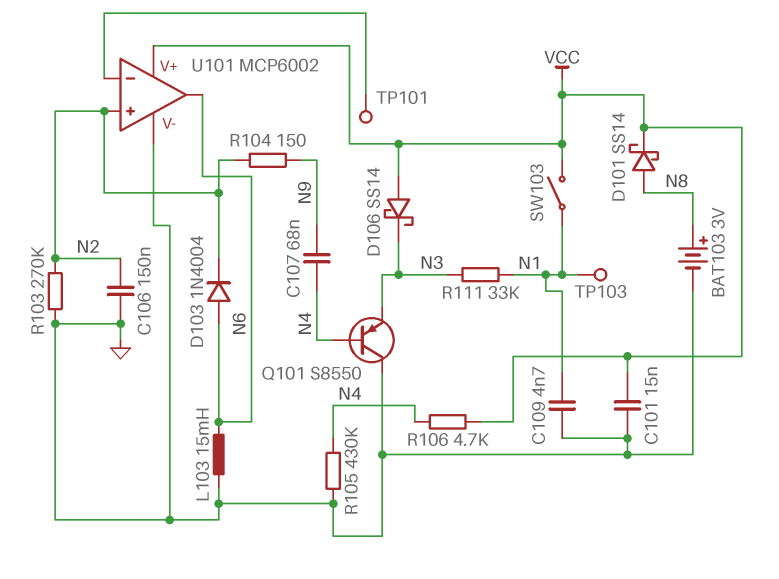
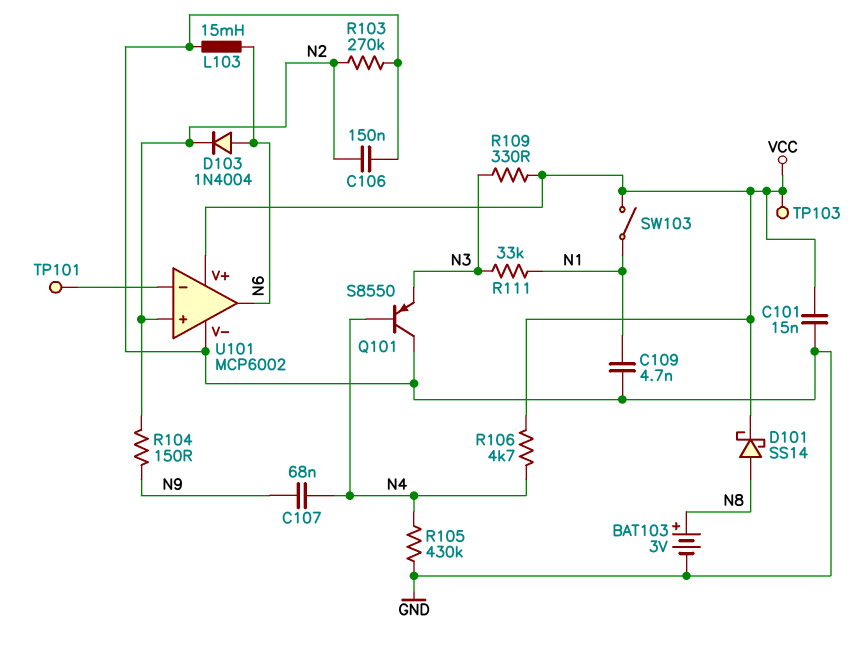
D106: schottky SS14 (A VCC, K N3) -> none
R109: none -> 330 (N3, VCC)
TP103: test point (N1) -> test point (VCC)

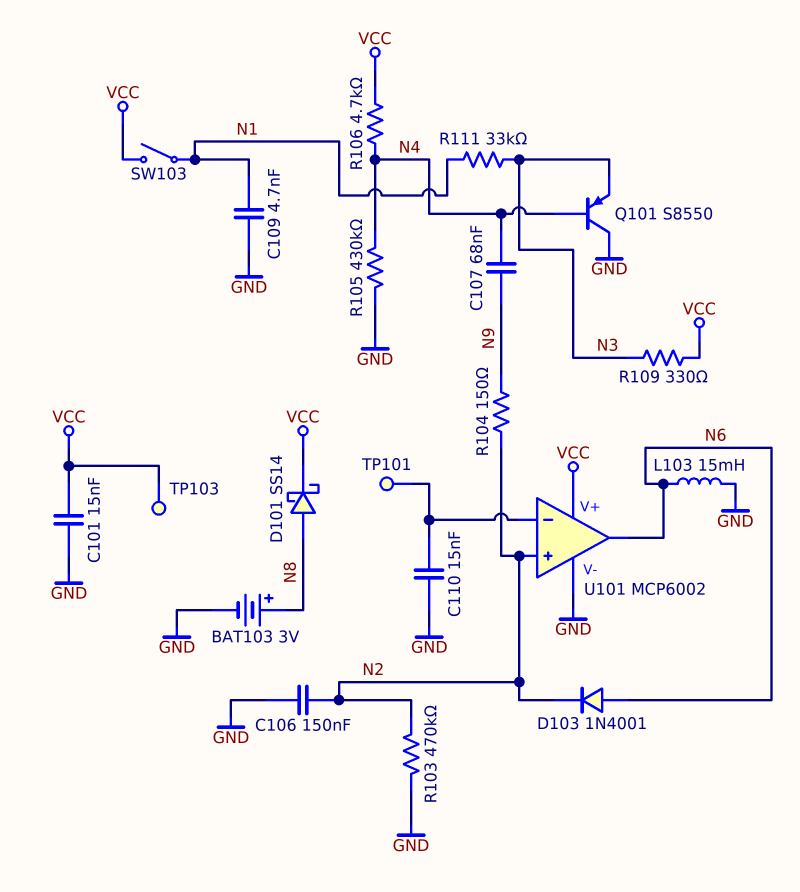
C110: none -> 15nF (GND, U101/in-)
D103: diode 1N4004 (A N6, K N2) -> diode 1N4001 (A N6, K N2)
R103: 270k (GND, N2) -> 470k (GND, N2)

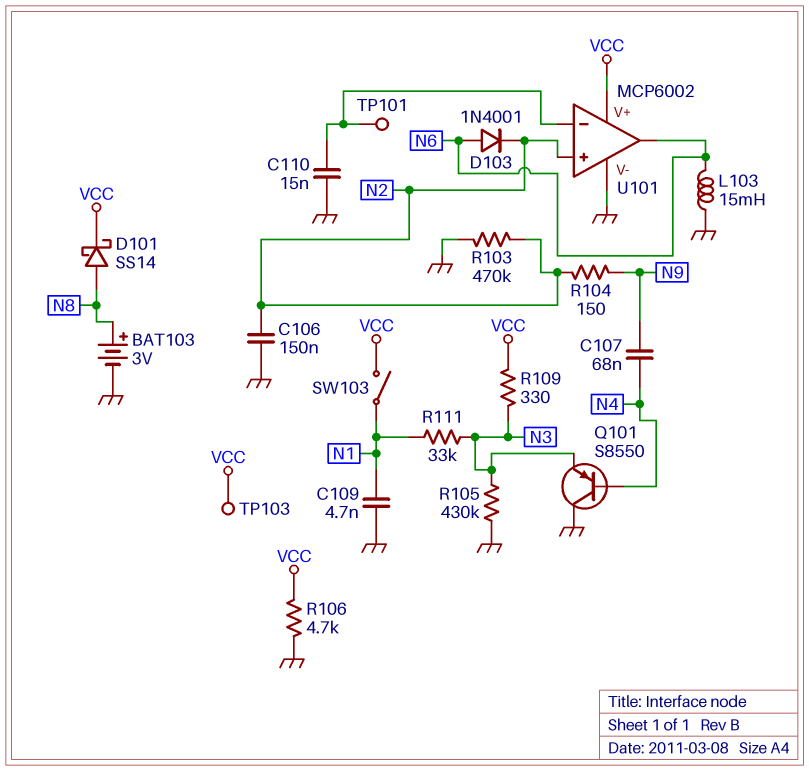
C101: 15nF (GND, VCC) -> none
R105: 430k (GND, N4) -> 430k (GND, N3)
R106: 4.7k (N4, VCC) -> 4.7k (GND, VCC)

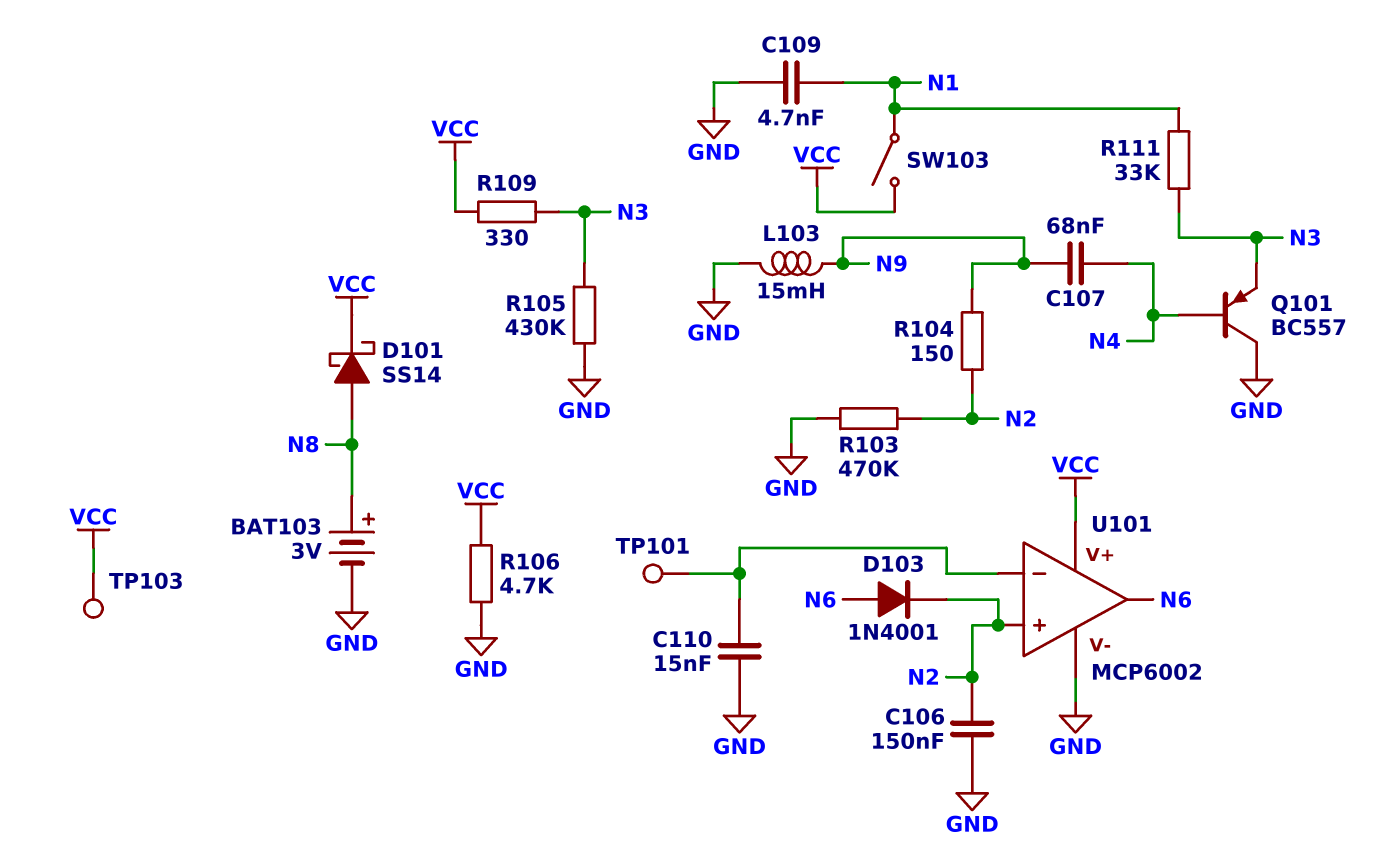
L103: 15mH (GND, N6) -> 15mH (GND, N9)
Q101: PNP S8550 (B N4, C GND, E N3) -> PNP BC557 (B N4, C GND, E N3)

